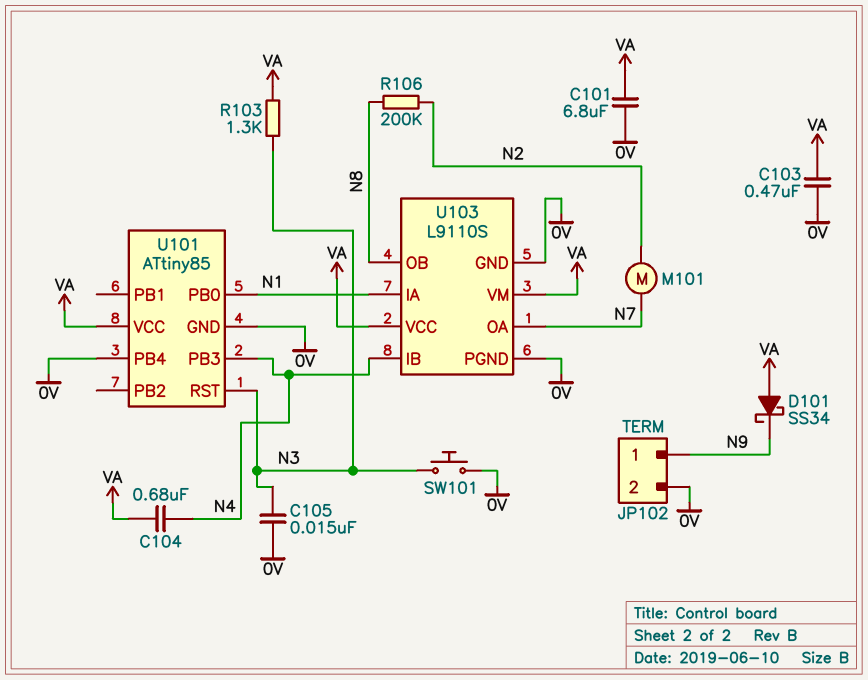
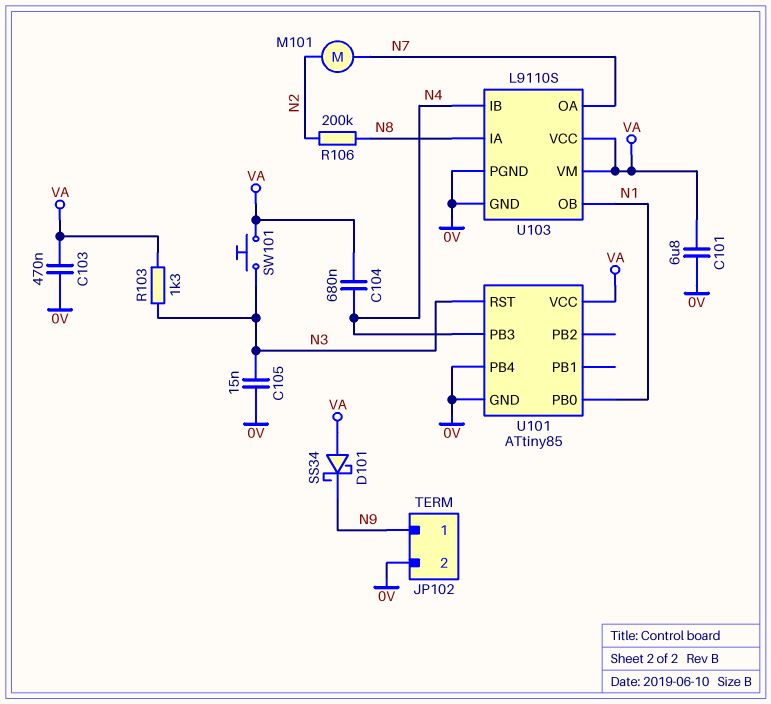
SW101: button (0V, N3) -> button (N3, VA)
U103 pin IA: N1 -> N8
U103 pin OB: N8 -> N1

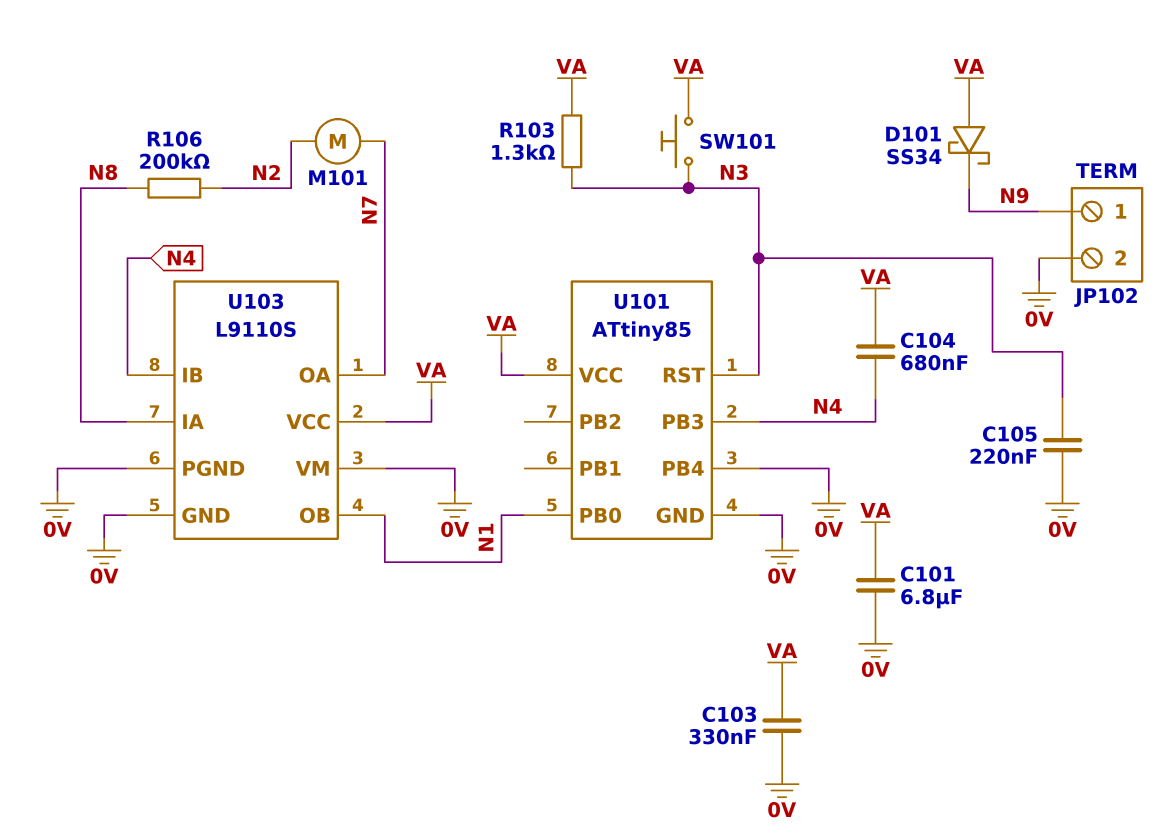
C103: 470nF (0V, VA) -> 330nF (0V, VA)
C105: 15nF (0V, N3) -> 220nF (0V, N3)
U103 pin VM: VA -> 0V

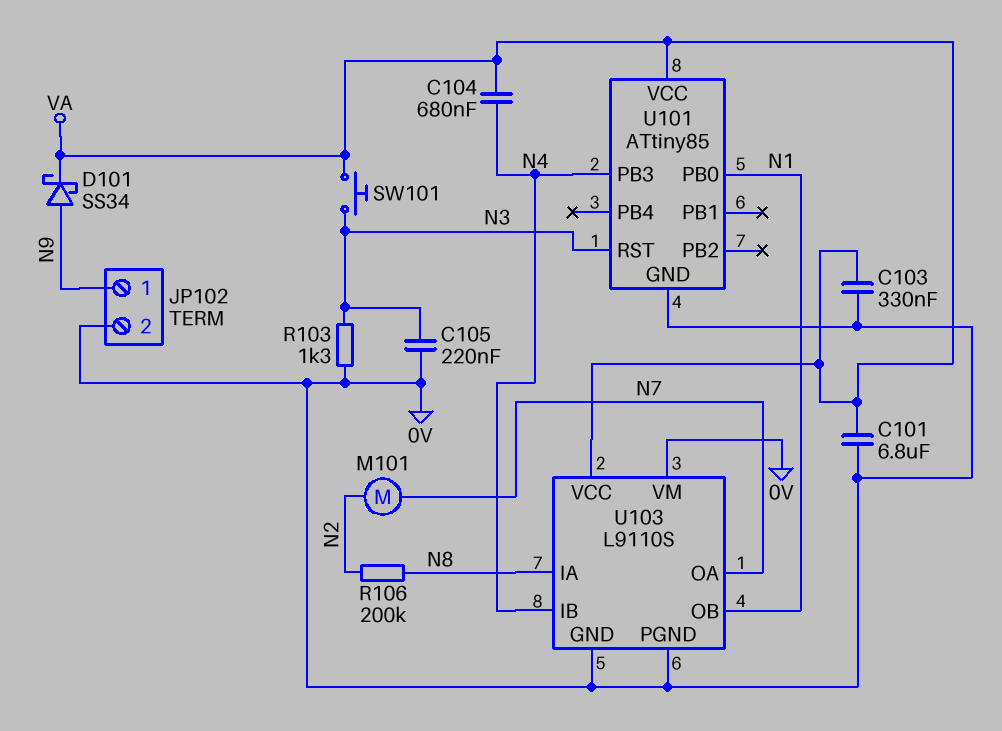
D101: schottky SS34 (A VA, K N9) -> schottky SS34 (A N9, K VA)
R103: 1.3k (N3, VA) -> 1.3k (0V, N3)
U101 pin PB4: 0V -> none

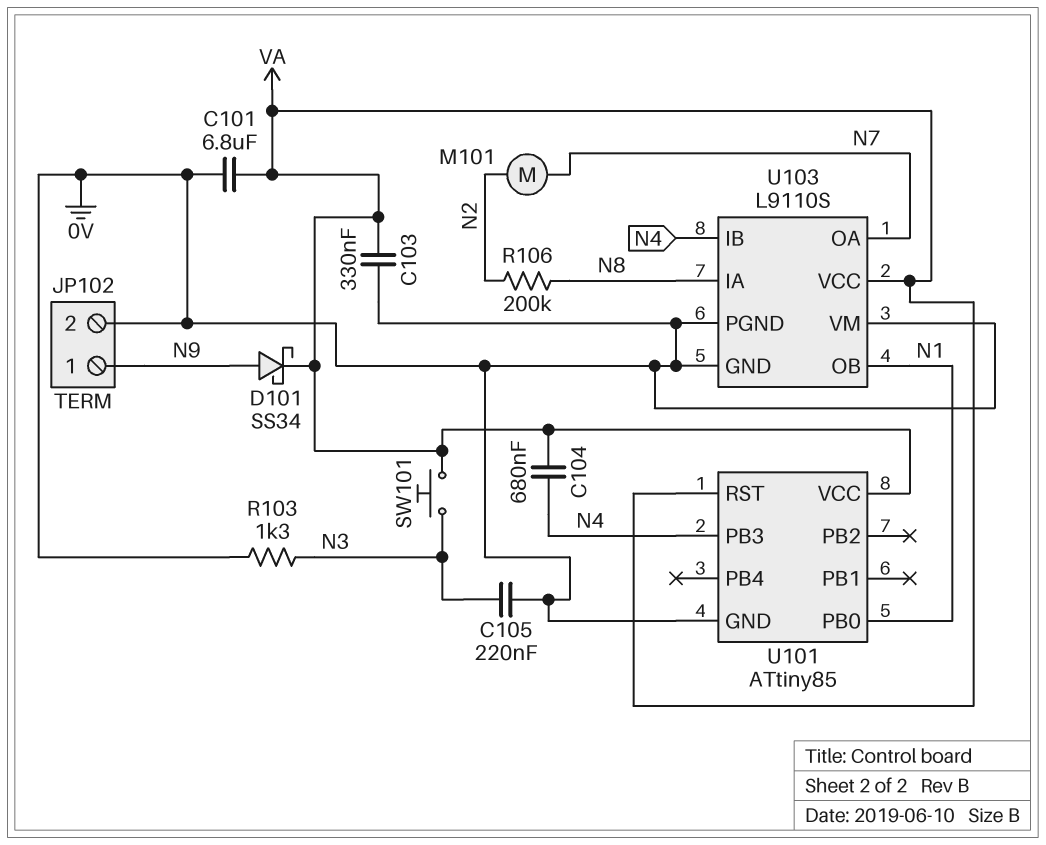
U101 pin RST: N3 -> VA

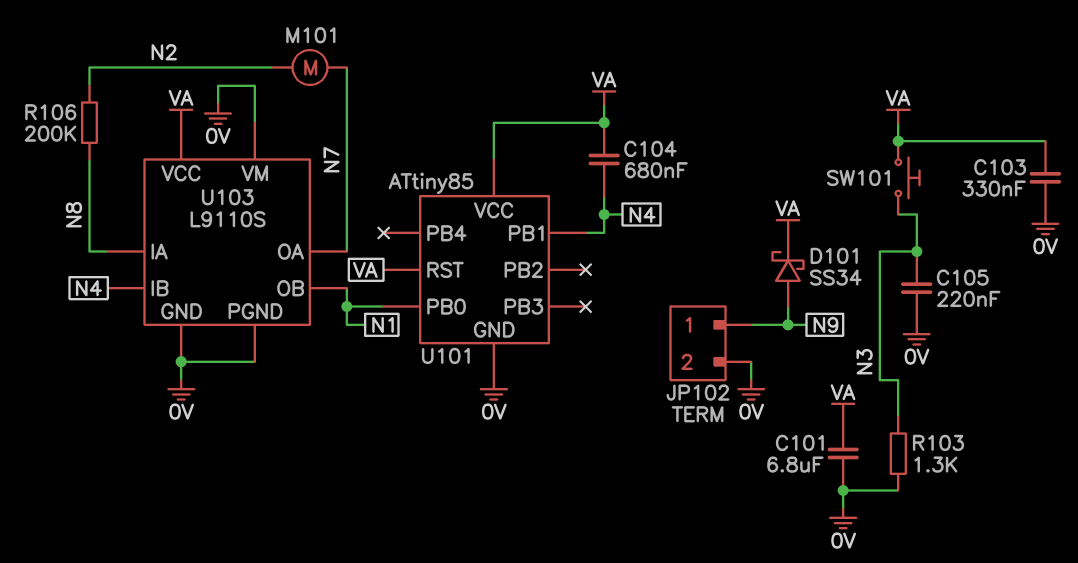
U101 pin PB1: none -> N4
U101 pin PB3: N4 -> none

